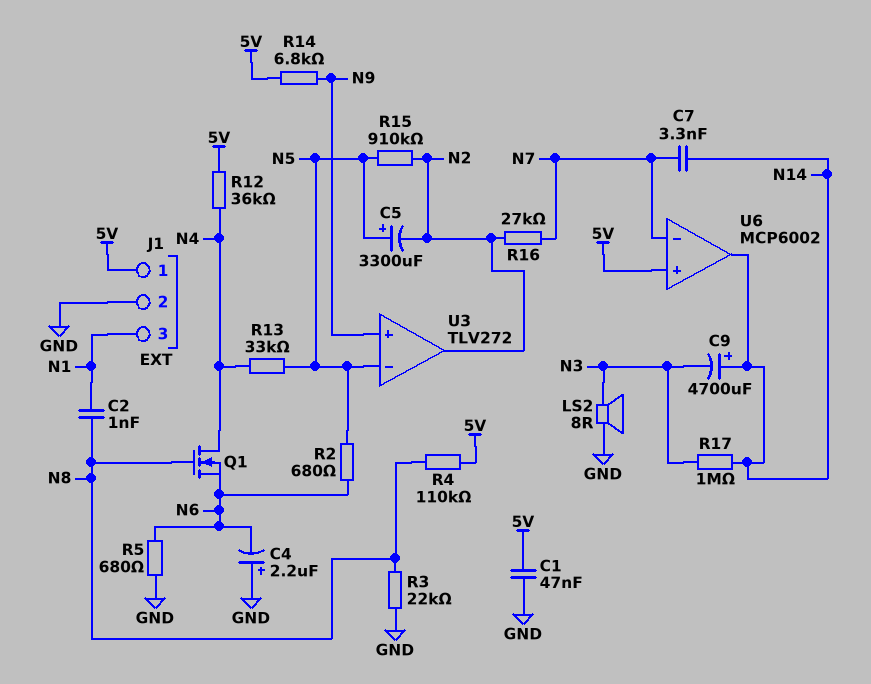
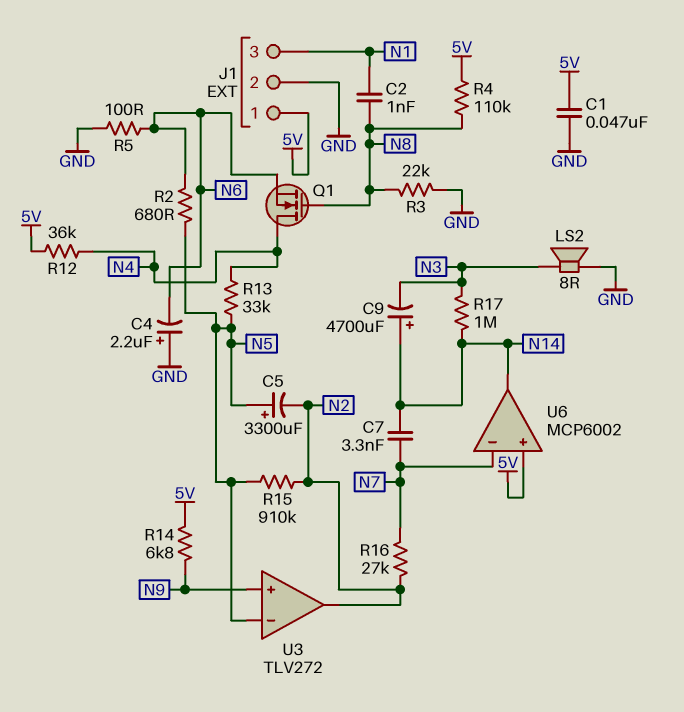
R5: 680 (GND, N6) -> 100 (GND, N6)

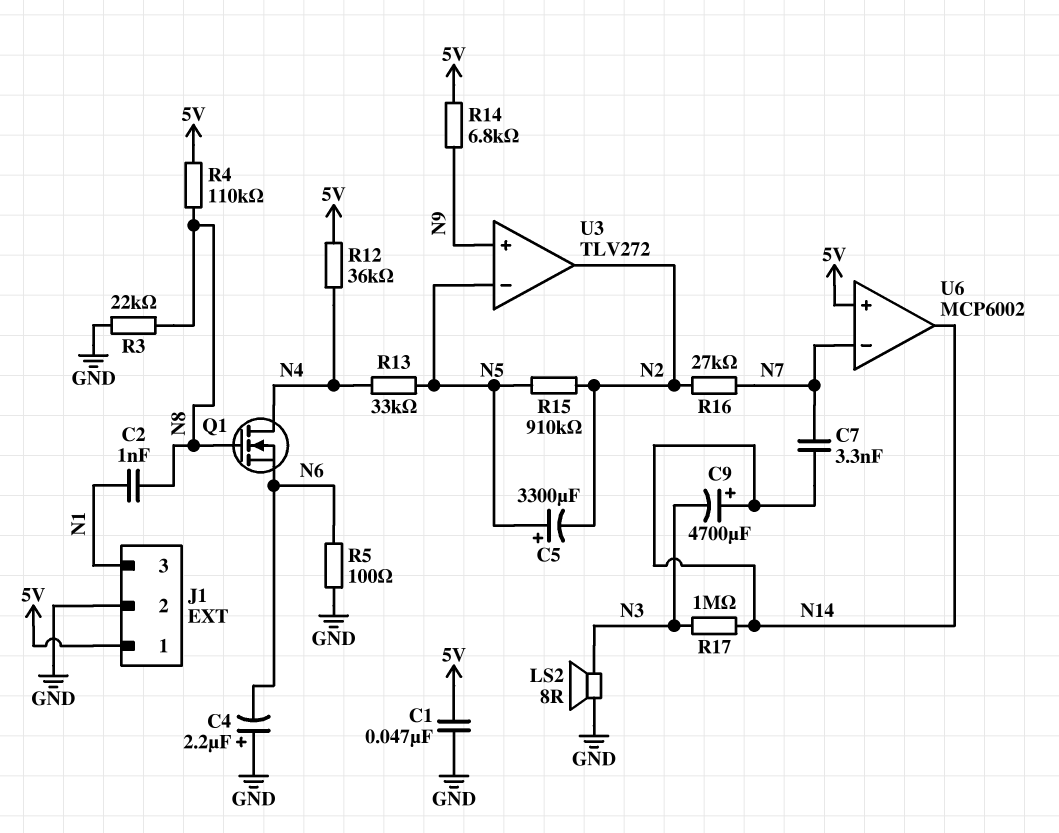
R2: 680 (N5, N6) -> none

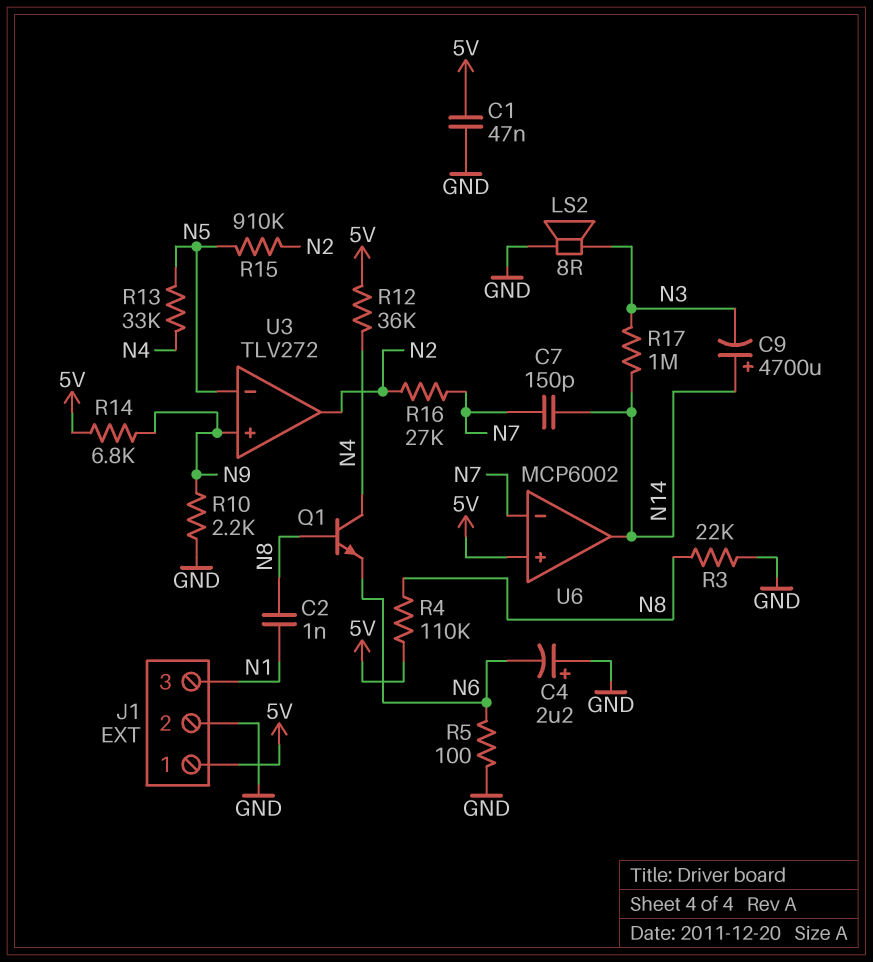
C5: 3300uF (plus N5, minus N2) -> none
C7: 3.3nF (N7, N14) -> 150pF (N7, N14)
Q1: NMOS (G N8, D N4, S N6) -> NPN (B N8, C N4, E N6)
R10: none -> 2.2k (GND, N9)

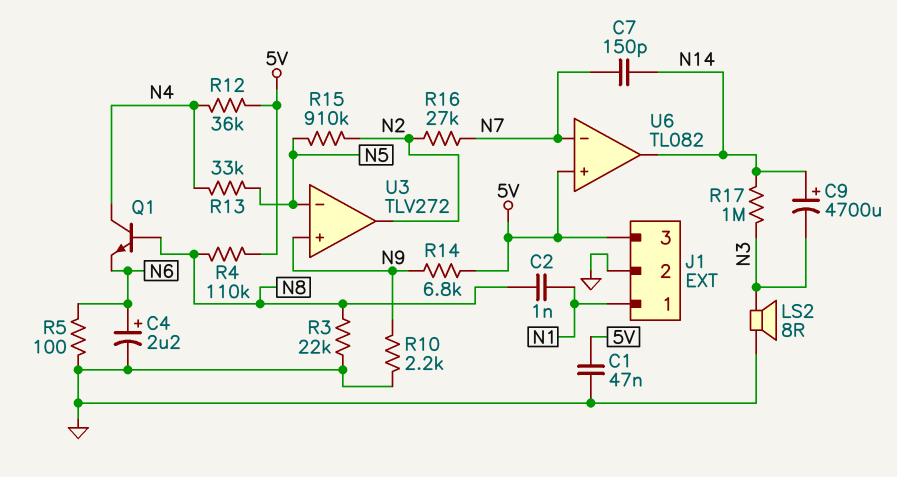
C4: 2.2uF (plus GND, minus N6) -> 2.2uF (plus N6, minus GND)
J1 pin 1: 5V -> N1
J1 pin 3: N1 -> 5V
U6: MCP6002 -> TL082

